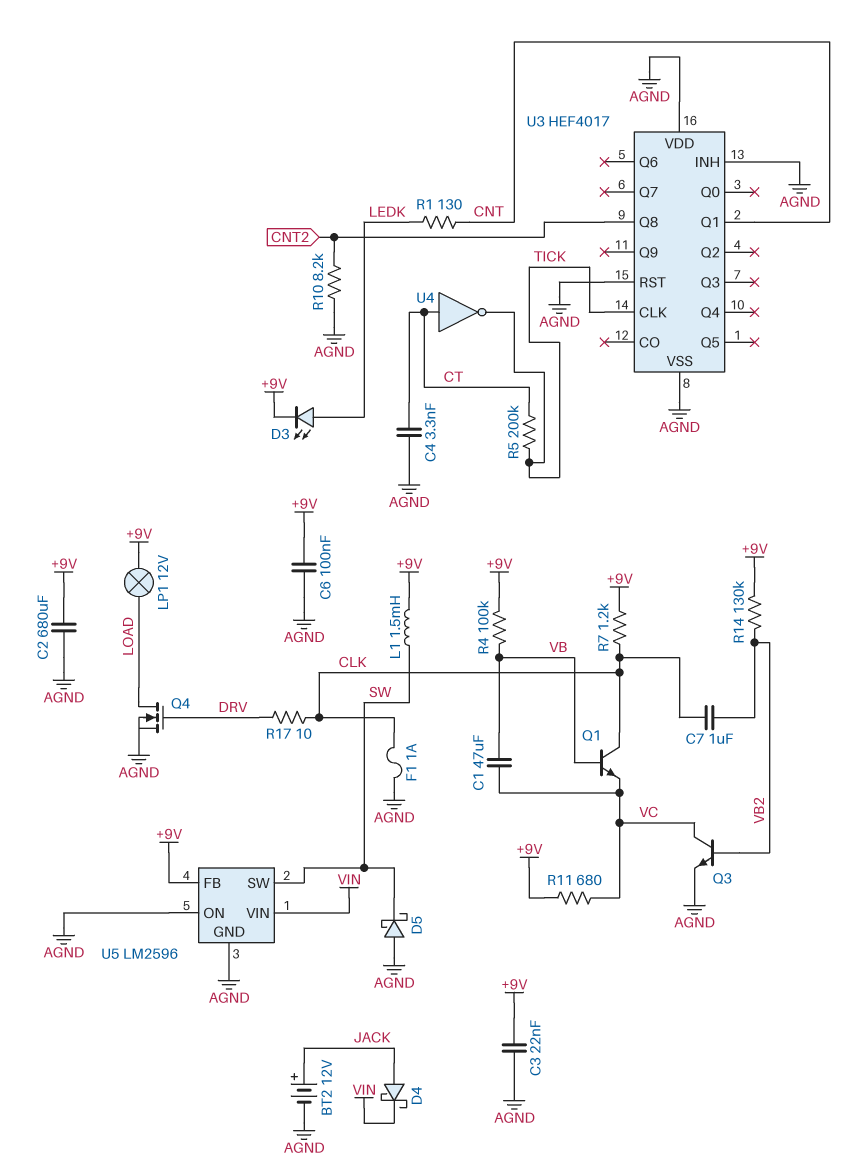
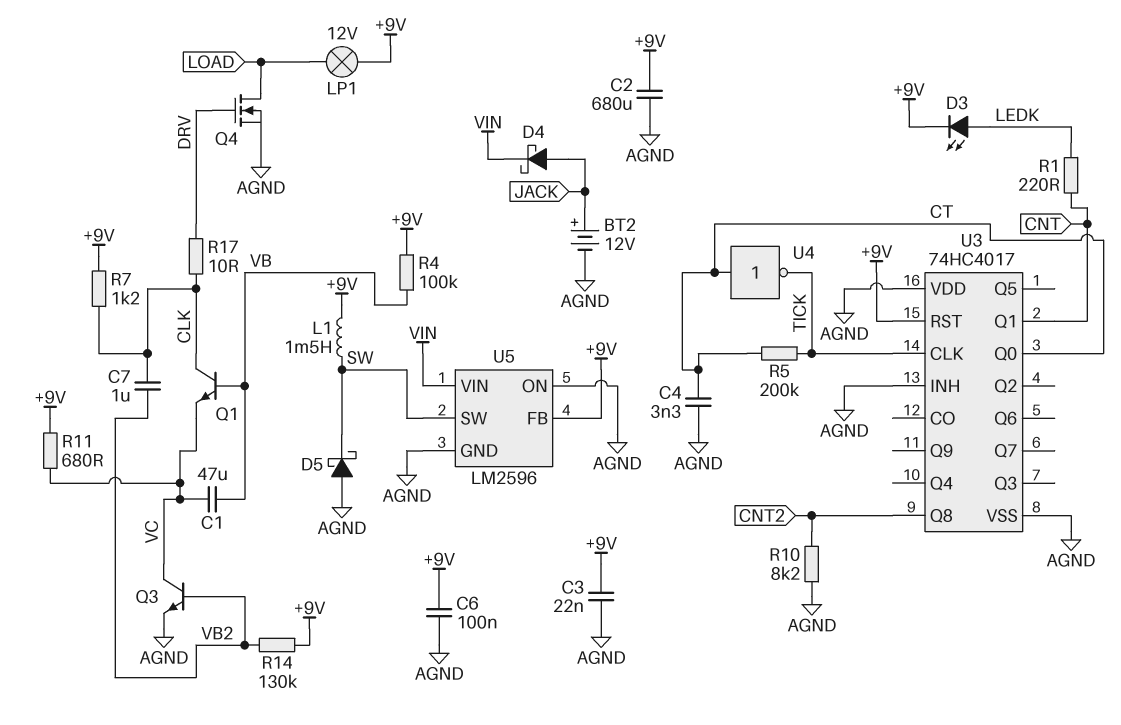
F1: 1A (AGND, CLK) -> none
R1: 130 (CNT, LEDK) -> 220 (CNT, LEDK)
U3: HEF4017 -> 74HC4017
U3 pin Q0: none -> CT
U3 pin RST: AGND -> +9V

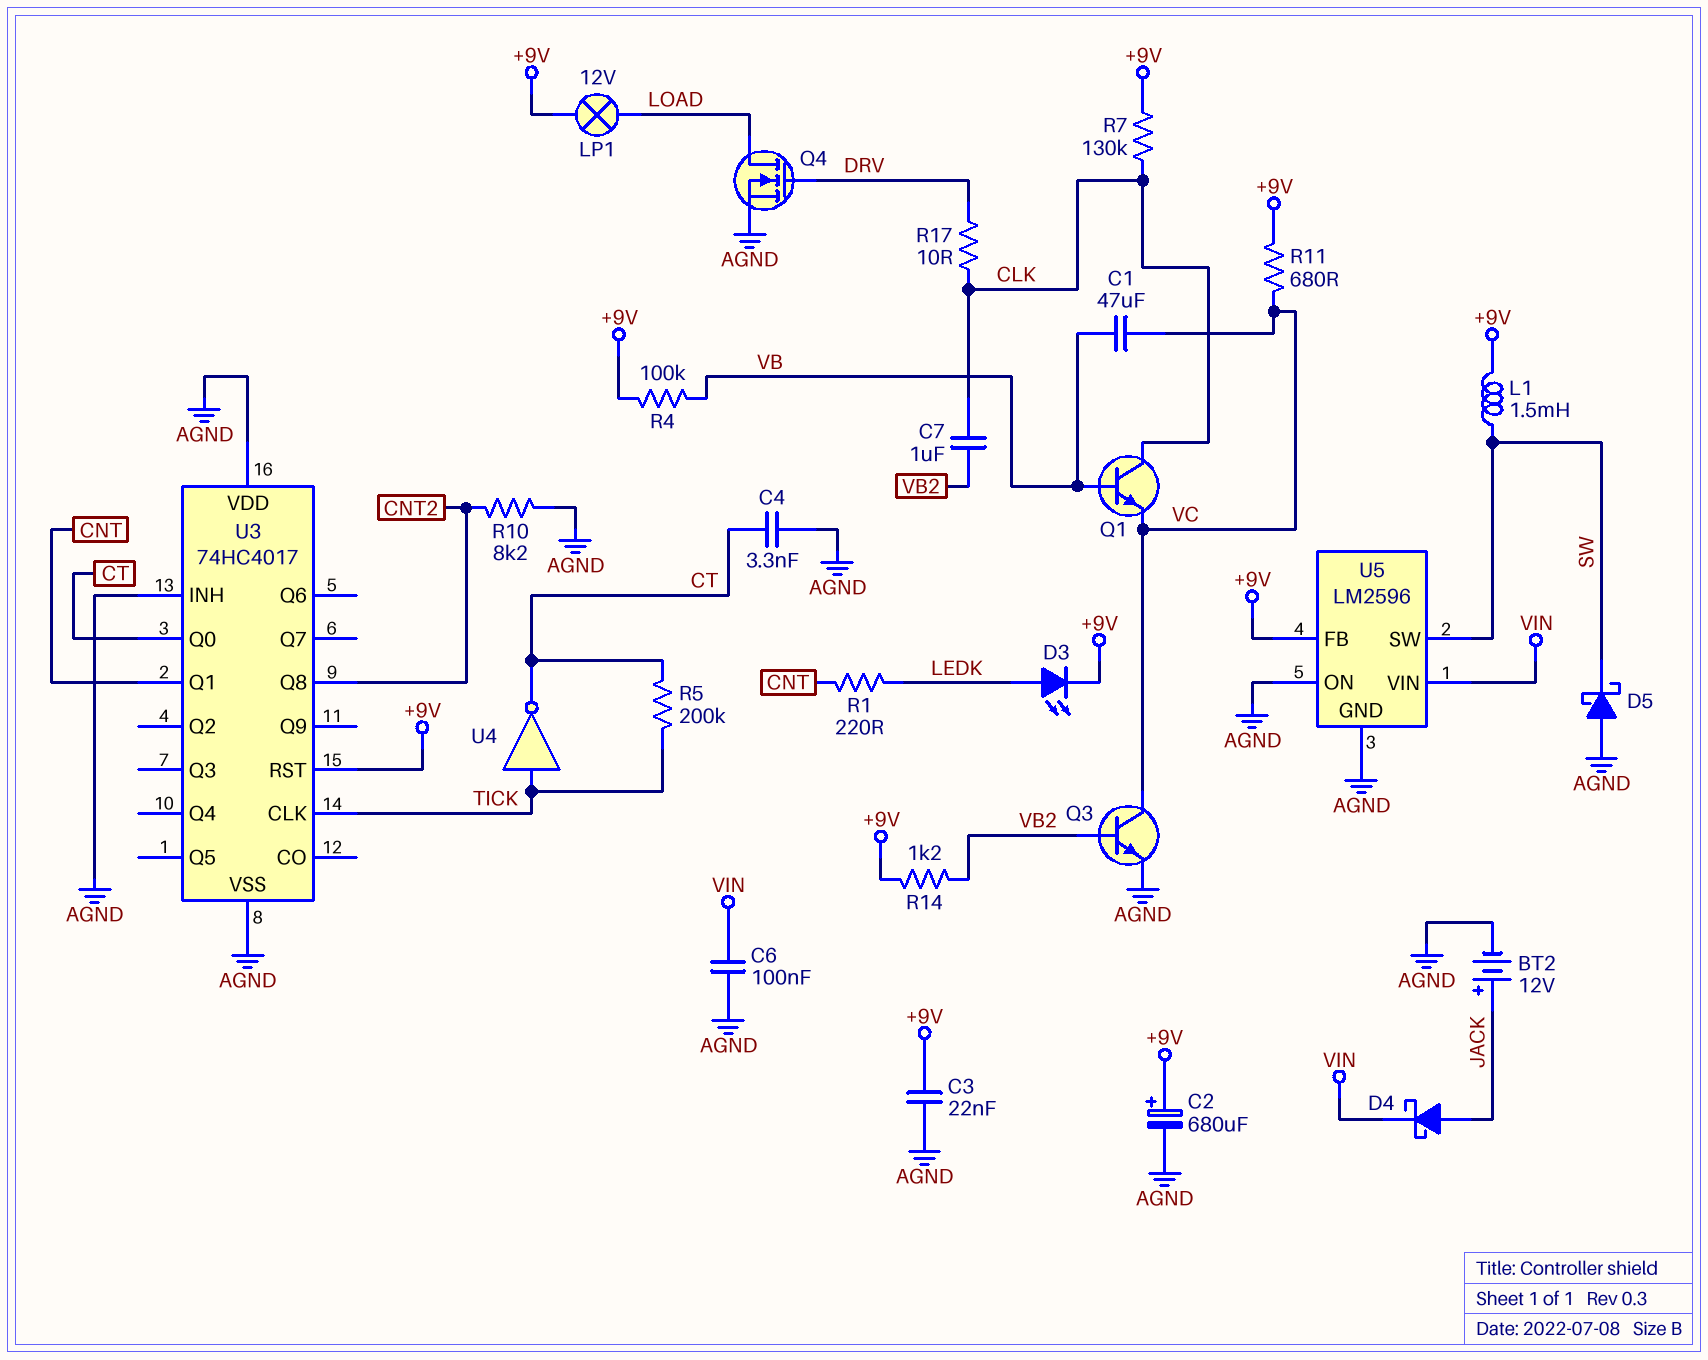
C2: 680uF (+9V, AGND) -> 680uF (plus +9V, minus AGND)
C6: 100nF (+9V, AGND) -> 100nF (AGND, VIN)
R7: 1.2k (+9V, CLK) -> 130k (+9V, CLK)
R14: 130k (+9V, VB2) -> 1.2k (+9V, VB2)
U4: NOT (in CT, out TICK) -> NOT (in TICK, out CT)

